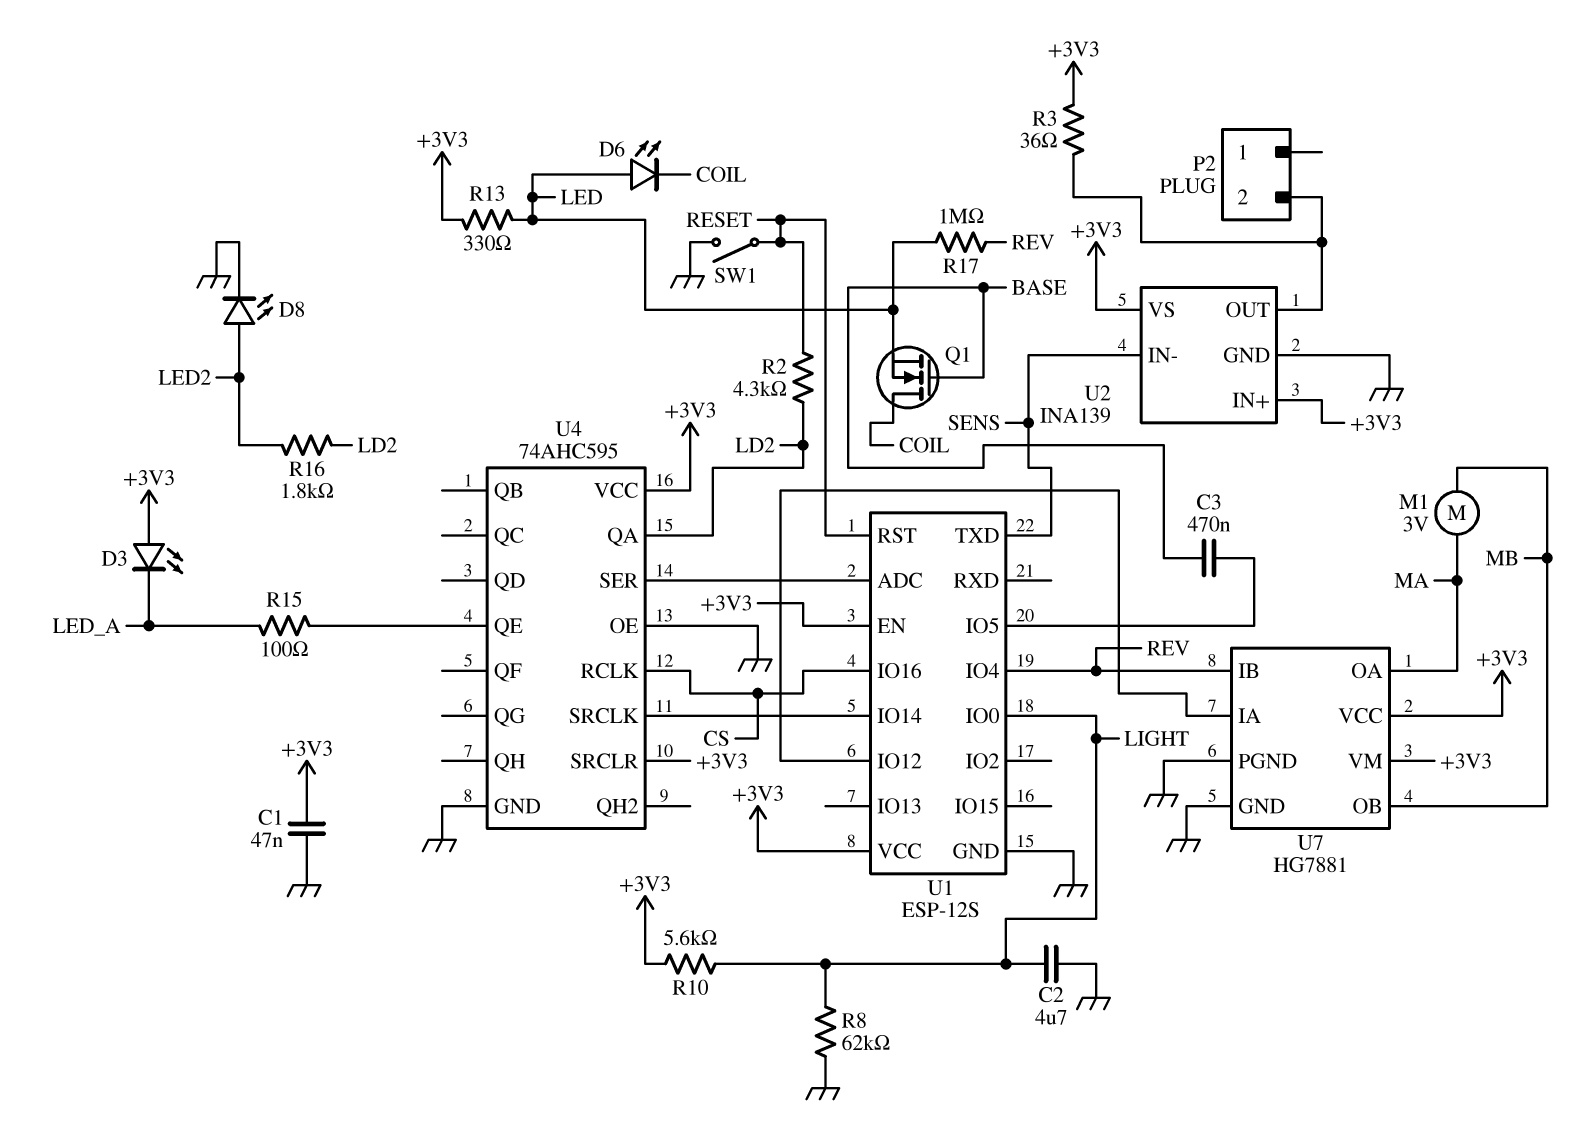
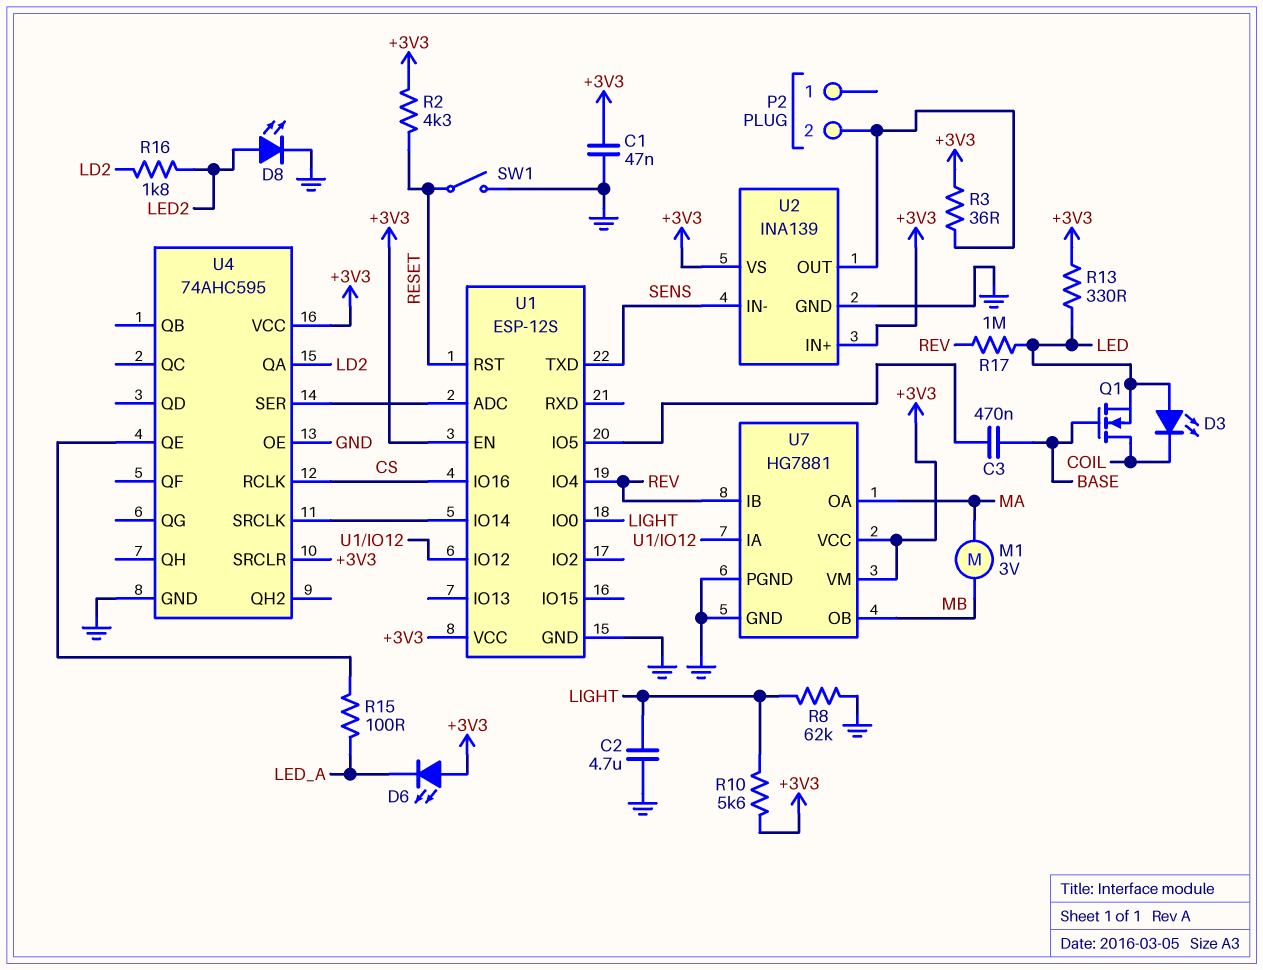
D3: LED (A +3V3, K LED_A) -> LED (A LED, K COIL)
D6: LED (A LED, K COIL) -> LED (A +3V3, K LED_A)
R2: 4.3k (LD2, RESET) -> 4.3k (+3V3, RESET)

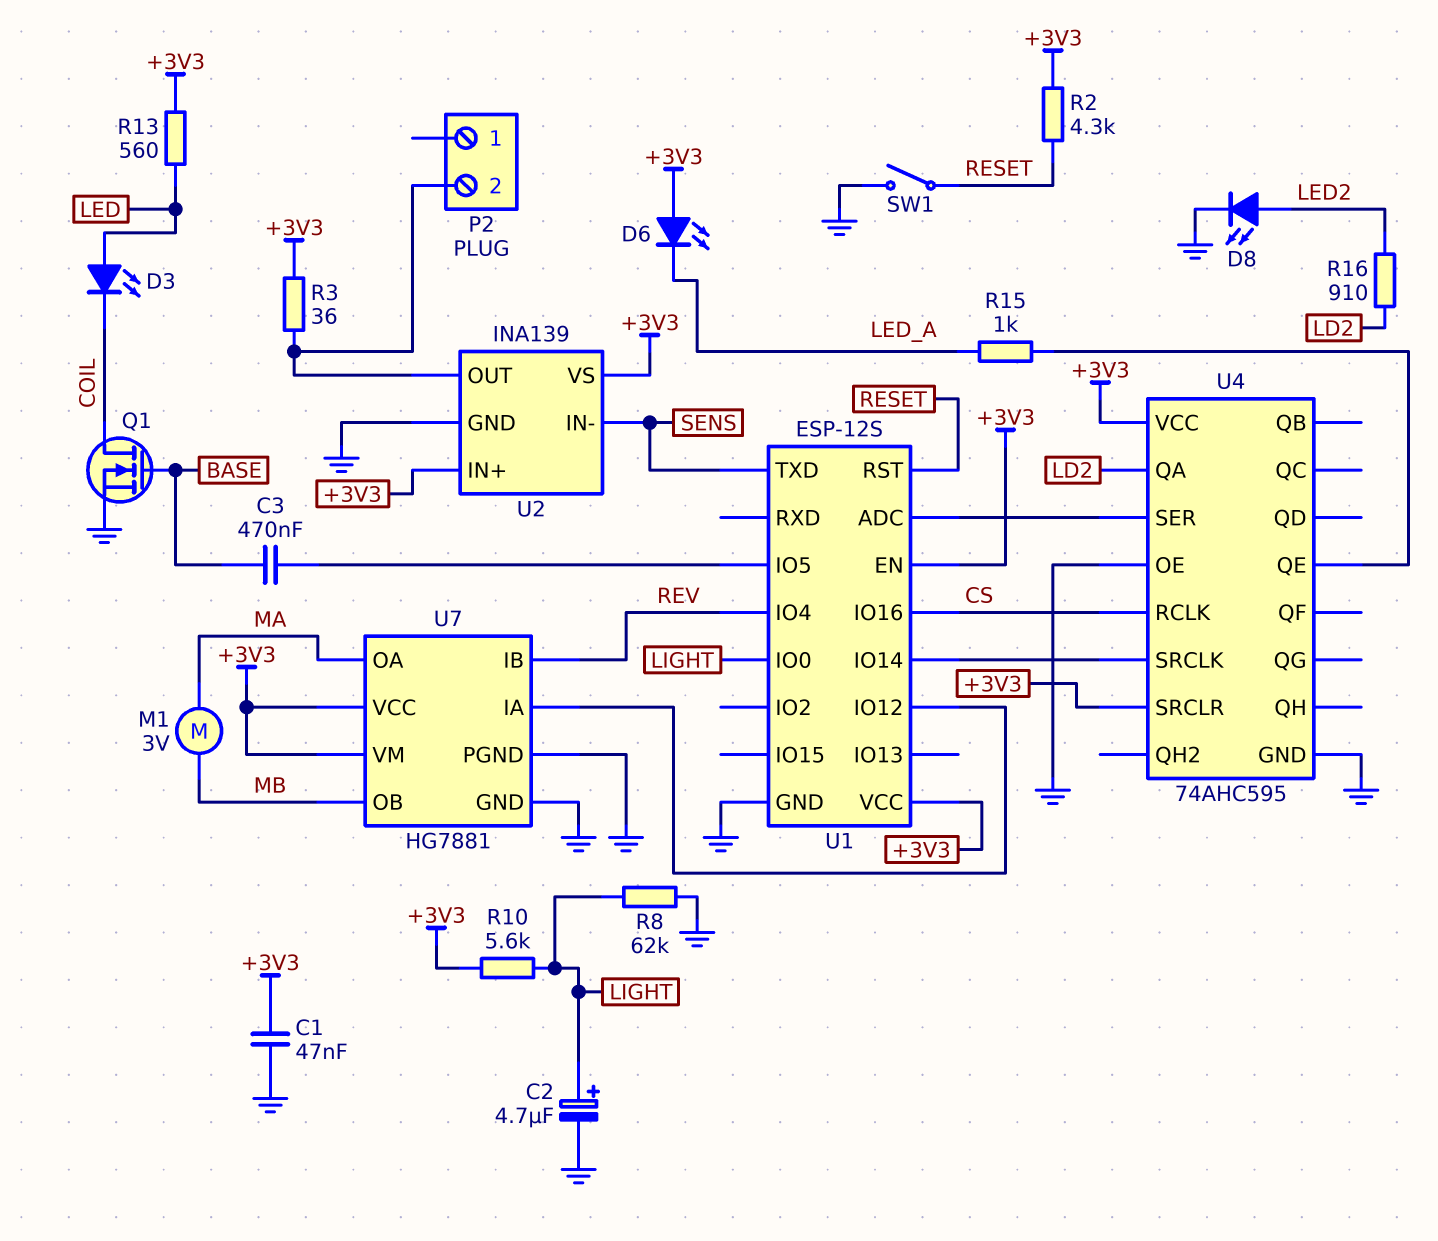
C2: 4.7uF (GND, LIGHT) -> 4.7uF (plus LIGHT, minus GND)
Q1: NMOS (G BASE, D COIL, S LED) -> NMOS (G BASE, D COIL, S GND)
R13: 330 (+3V3, LED) -> 560 (+3V3, LED)
R15: 100 (LED_A, U4/QE) -> 1k (LED_A, U4/QE)
R16: 1.8k (LD2, LED2) -> 910 (LD2, LED2)
R17: 1M (LED, REV) -> none

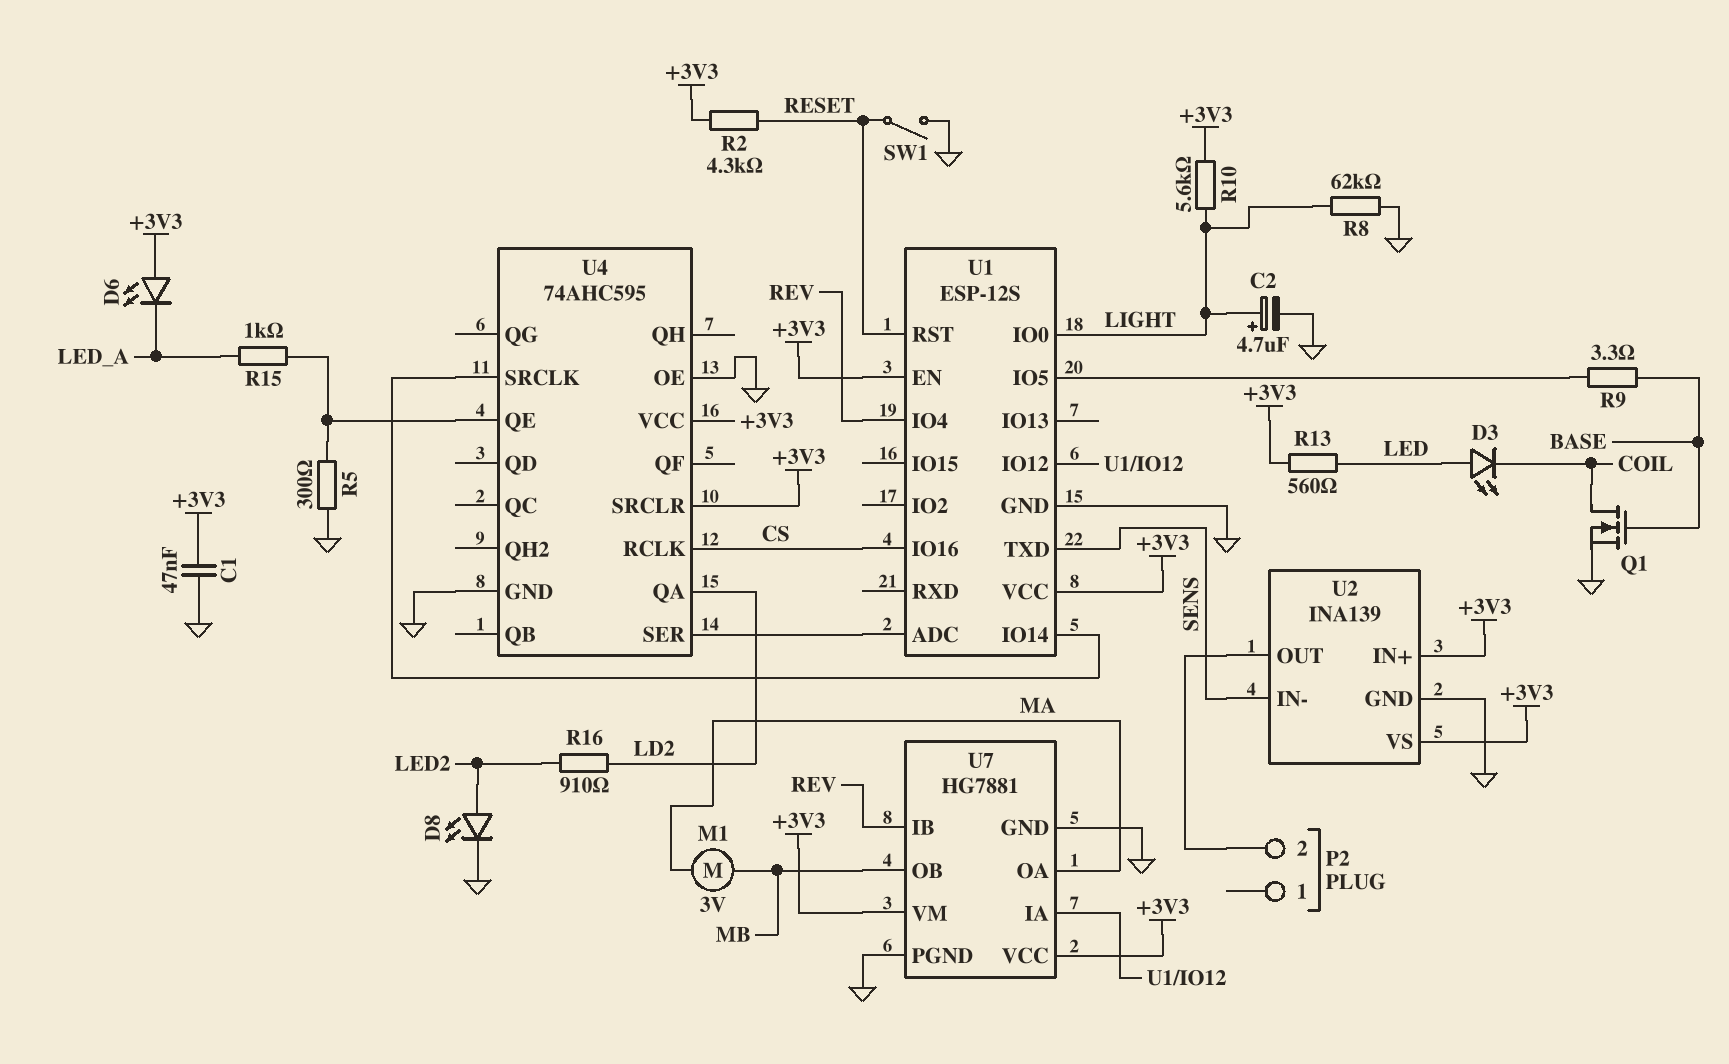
C3: 470nF (BASE, U1/IO5) -> none
R3: 36 (+3V3, P2/2) -> none
R5: none -> 300 (GND, U4/QE)
R9: none -> 3.3 (BASE, U1/IO5)

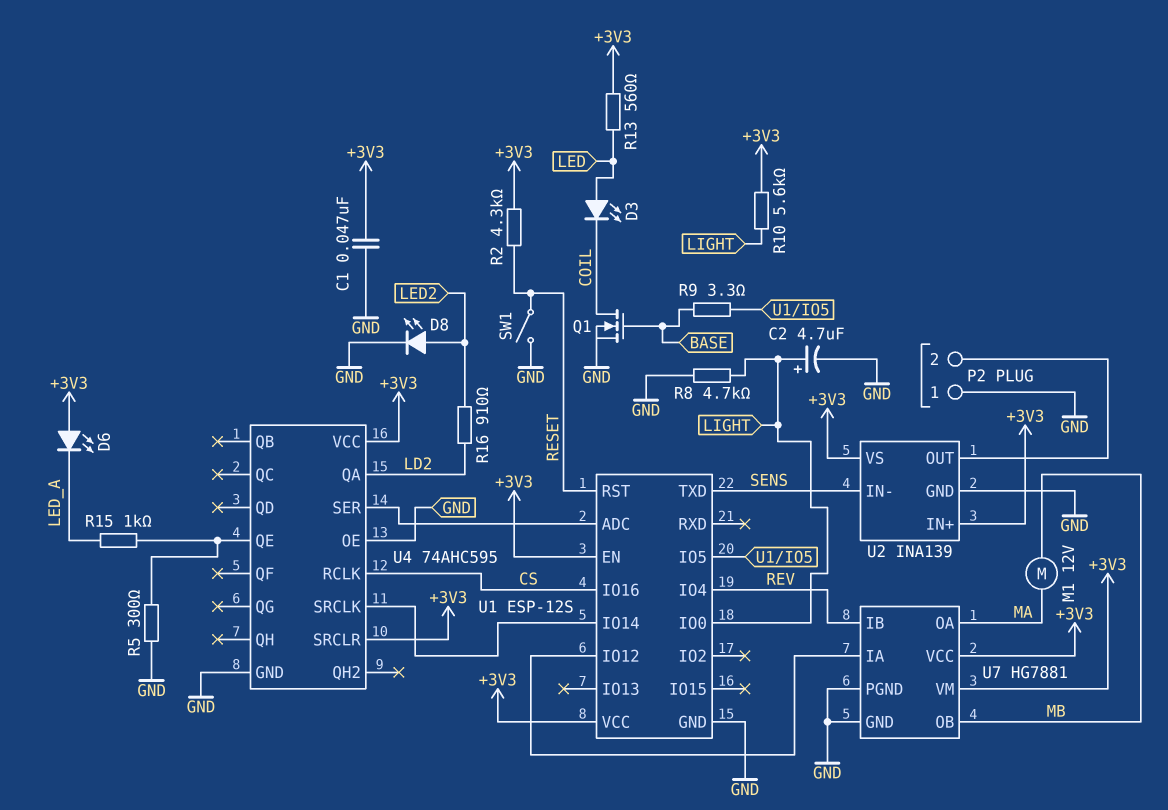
M1: motor 3V (MA, MB) -> motor 12V (MA, MB)
P2 pin 1: none -> GND
R8: 62k (GND, LIGHT) -> 4.7k (GND, LIGHT)

